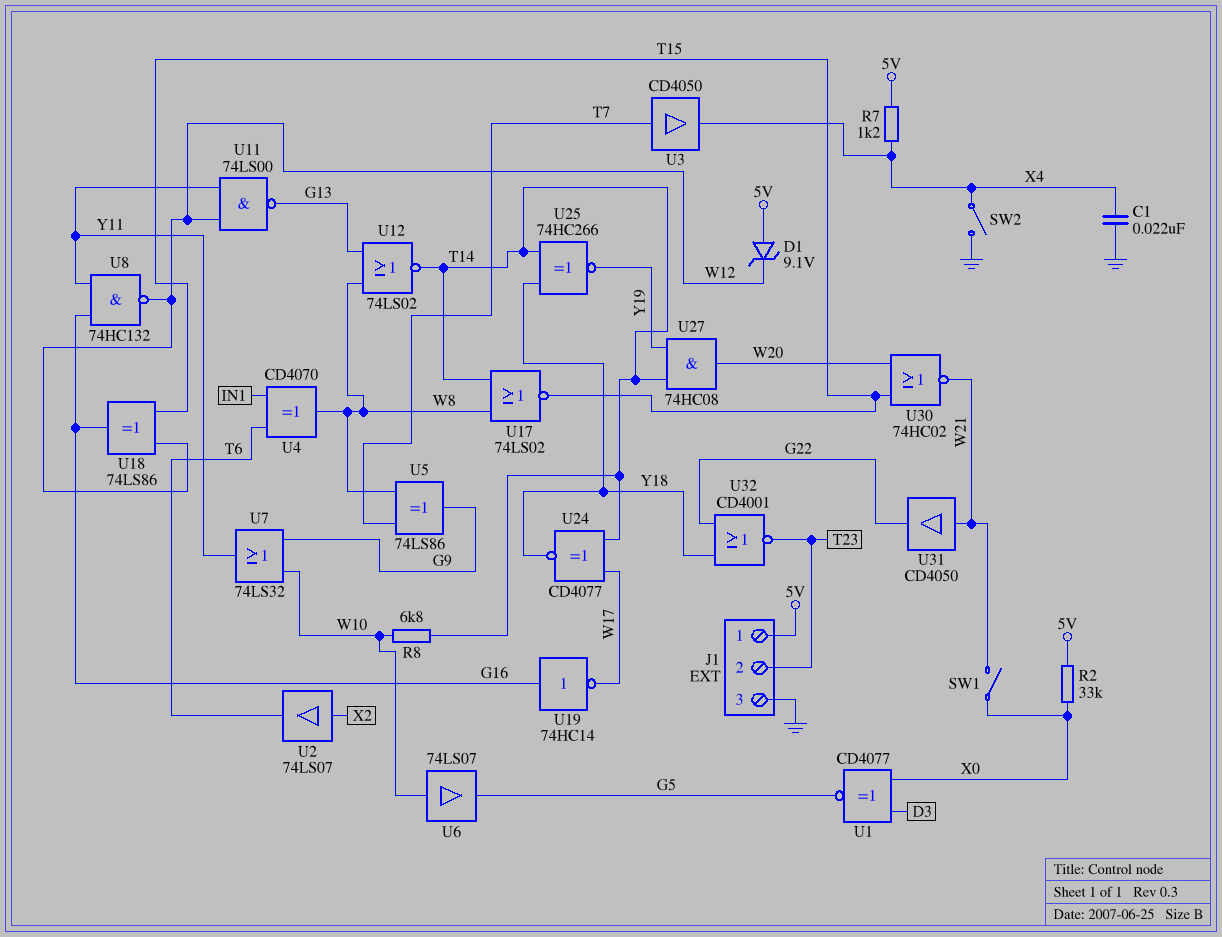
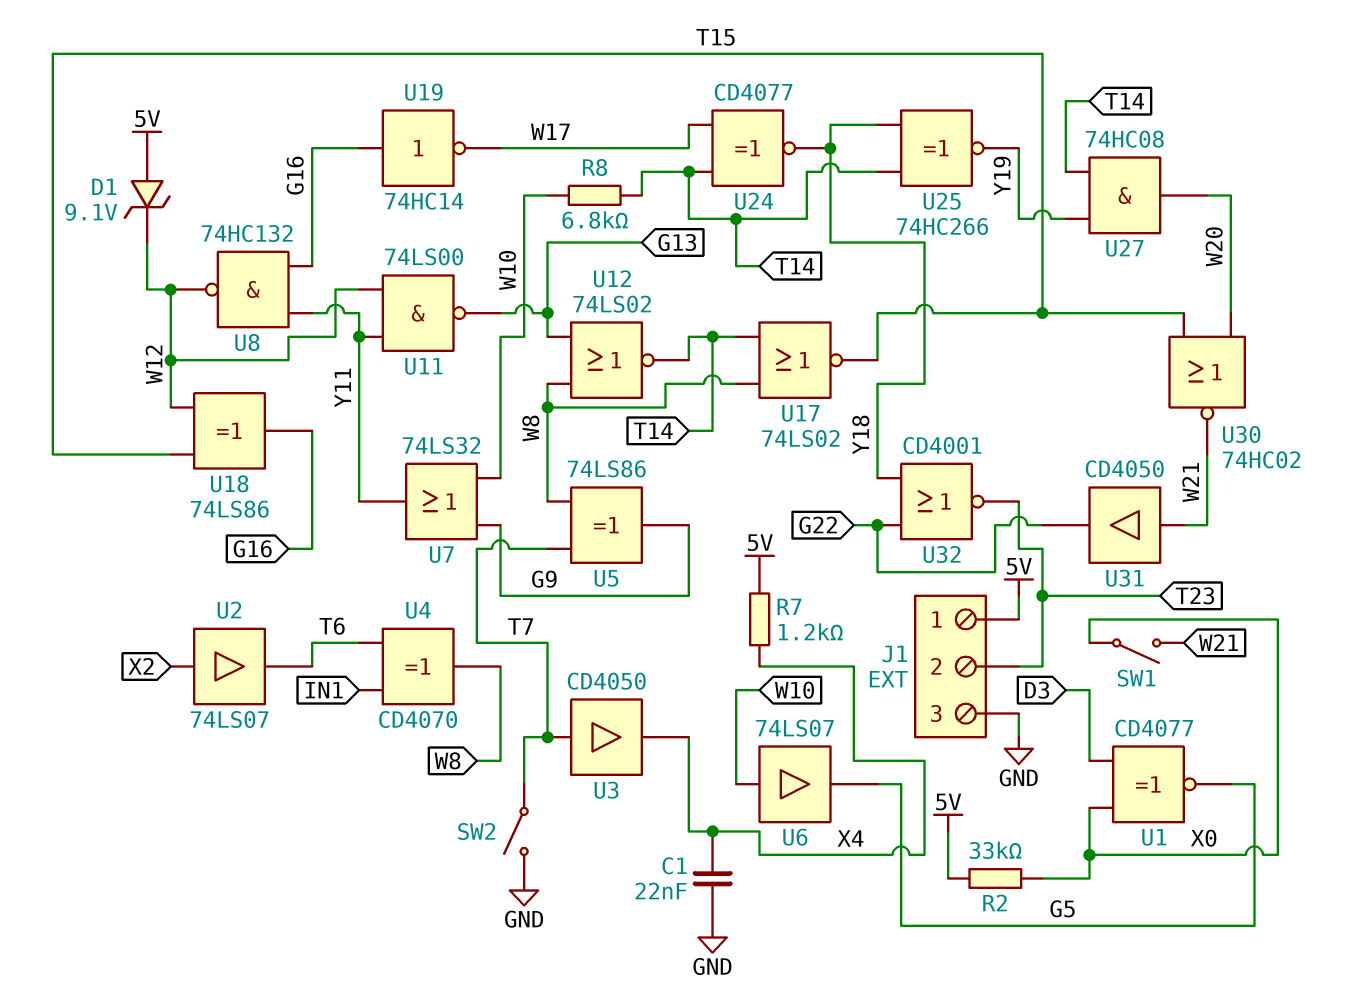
SW2: switch (GND, X4) -> switch (GND, T7)

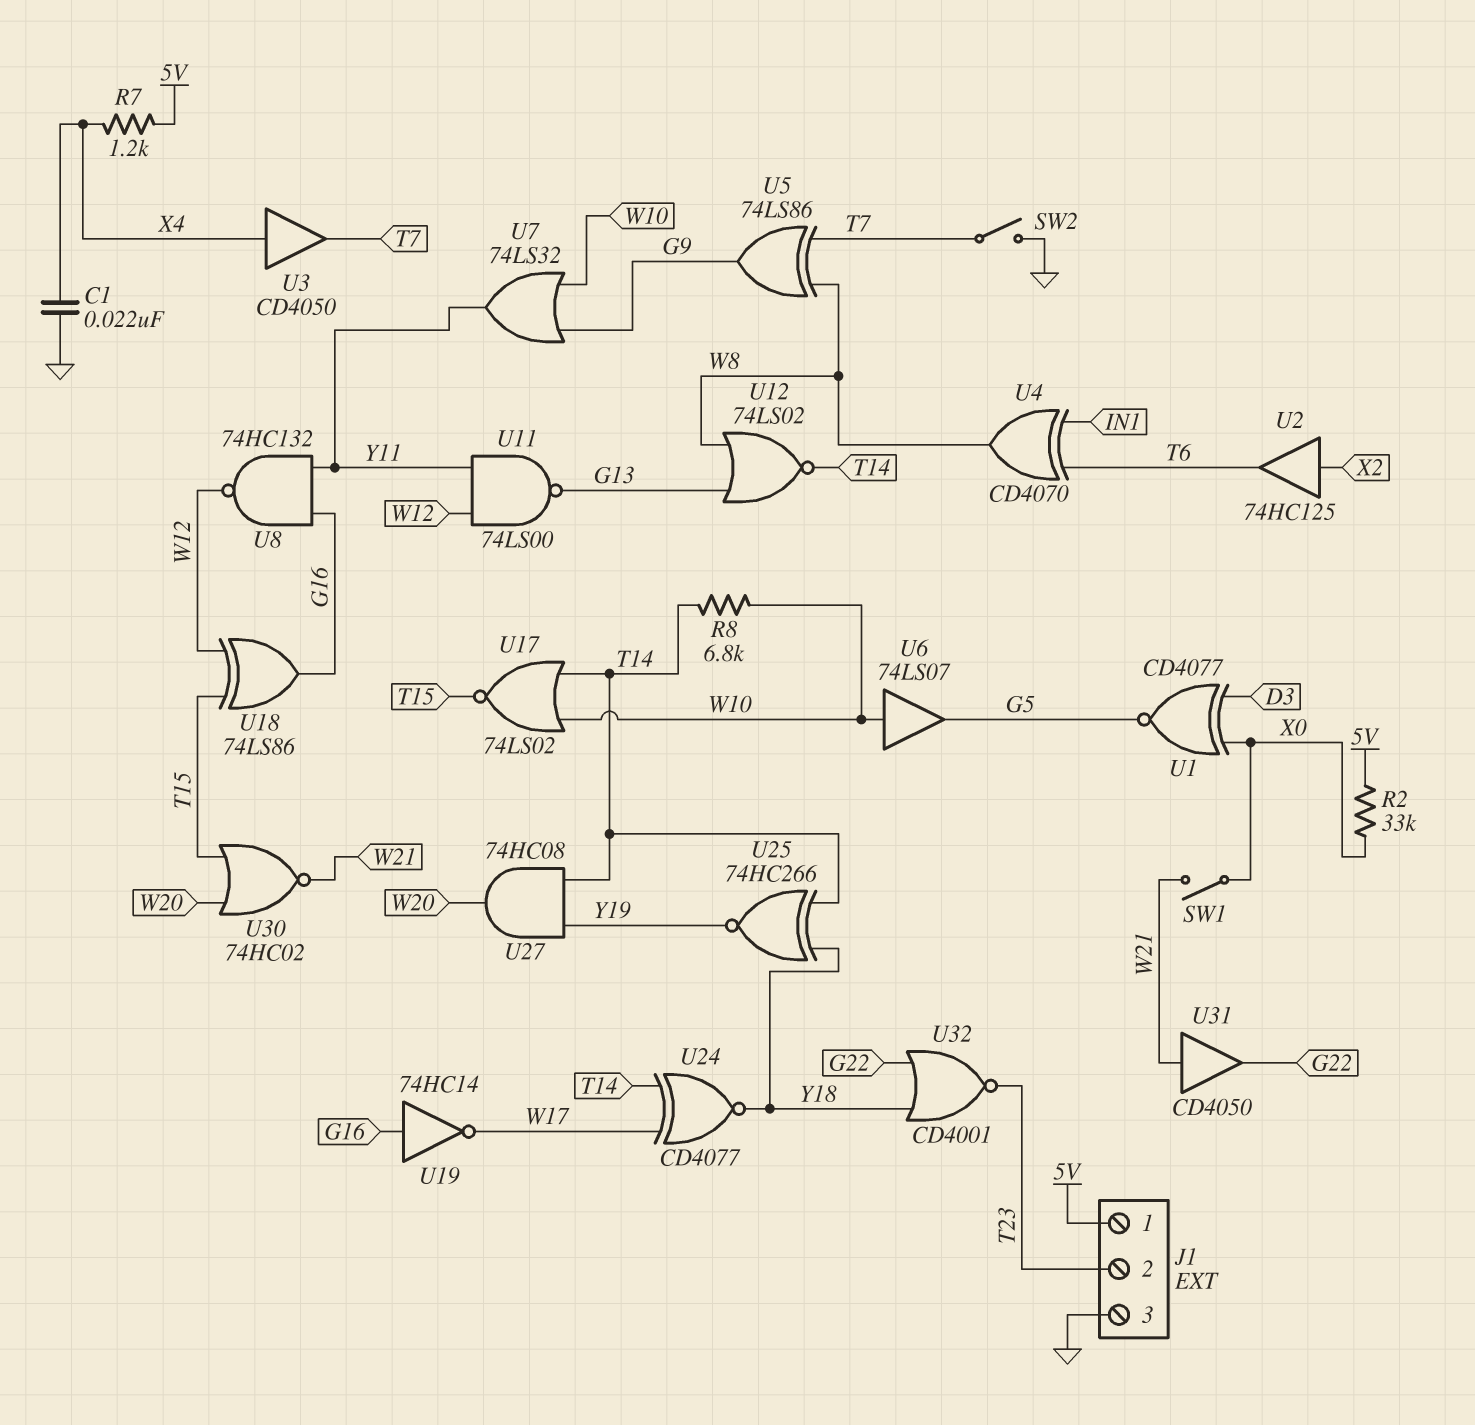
D1: zener 9.1V (A 5V, K W12) -> none
U2: buffer 74LS07 (in X2, out T6) -> buffer 74HC125 (in X2, out T6)
U3: buffer CD4050 (in T7, out X4) -> buffer CD4050 (in X4, out T7)
U17: NOR 74LS02 (in T14, in W8, out T15) -> NOR 74LS02 (in T14, in W10, out T15)

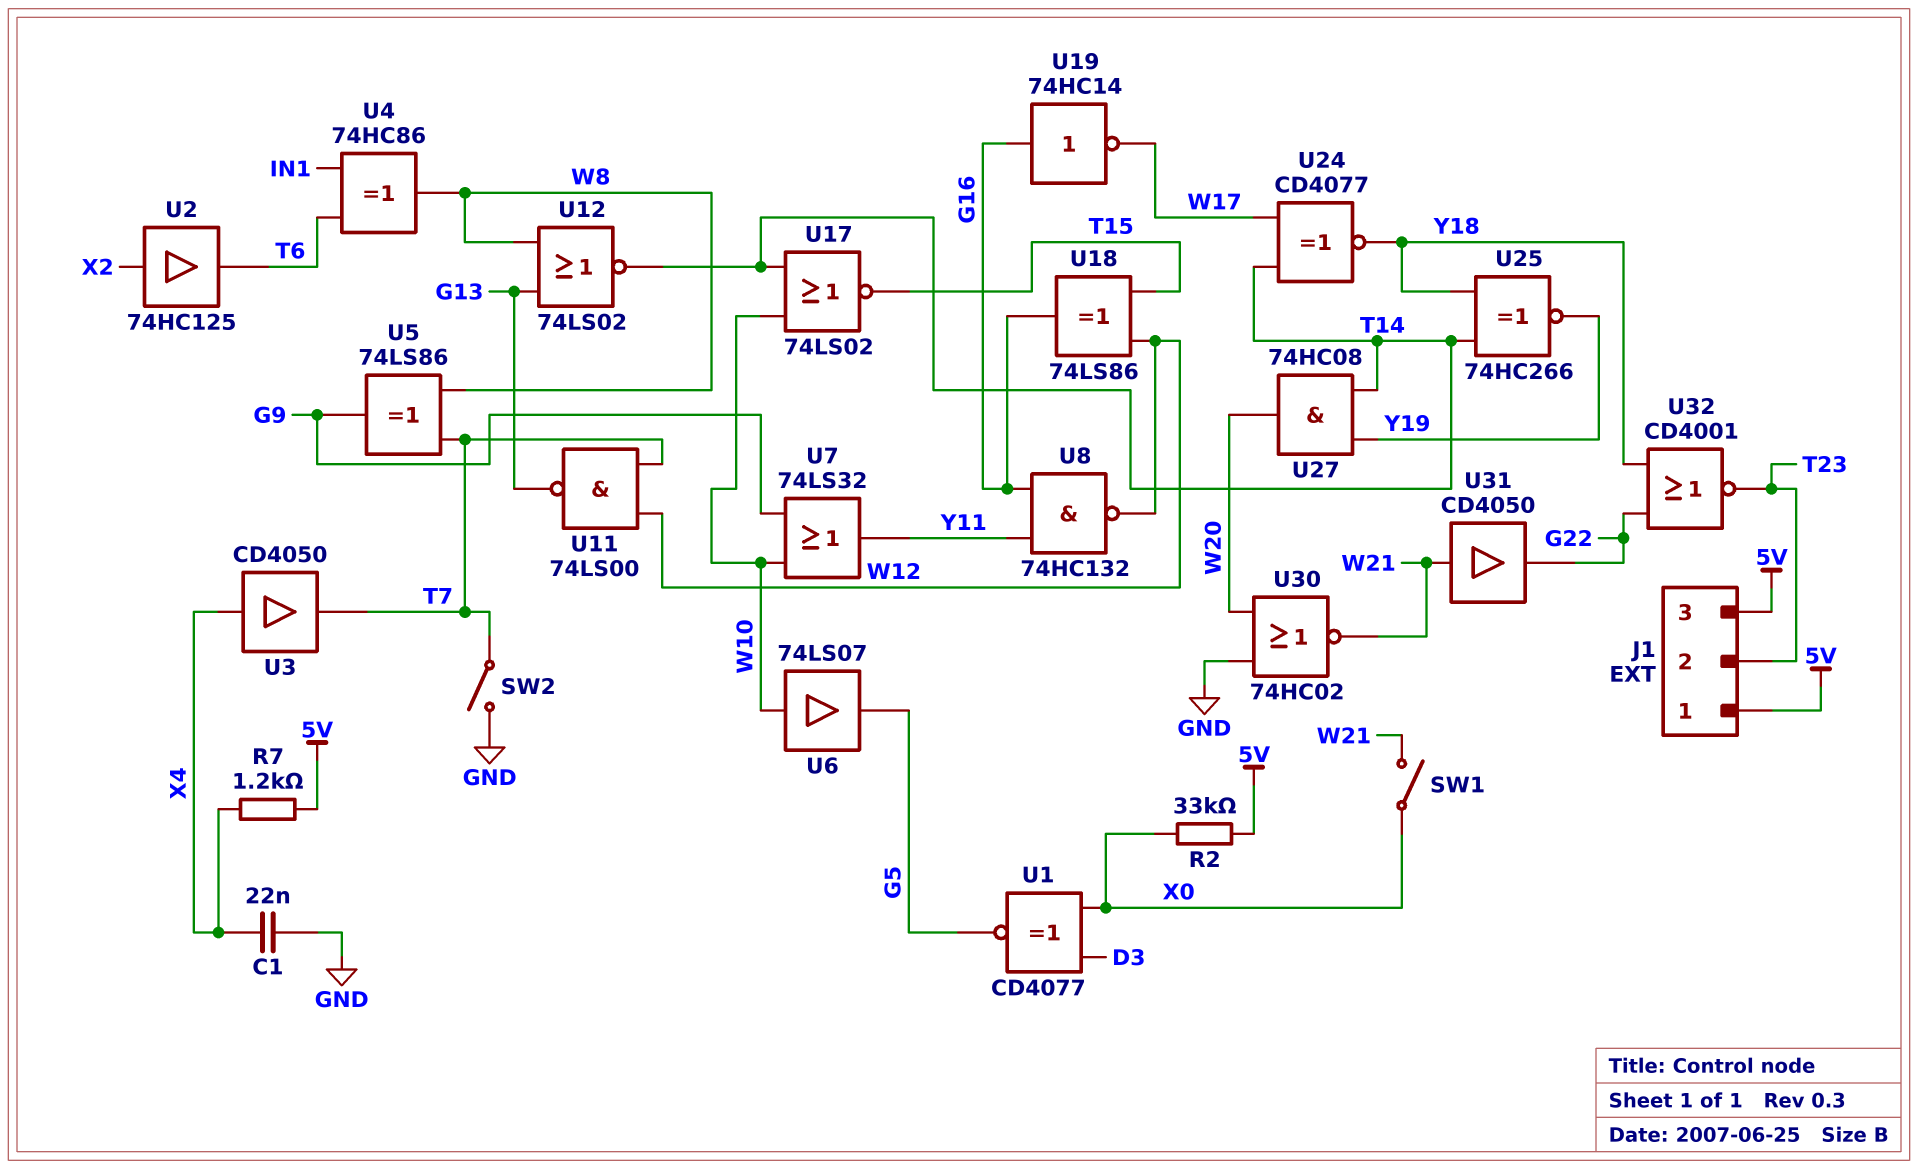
J1 pin 3: GND -> 5V
R8: 6.8k (T14, W10) -> none
U4: XOR CD4070 (in IN1, in T6, out W8) -> XOR 74HC86 (in IN1, in T6, out W8)
U11: NAND 74LS00 (in W12, in Y11, out G13) -> NAND 74LS00 (in T7, in W12, out G13)
U30: NOR 74HC02 (in T15, in W20, out W21) -> NOR 74HC02 (in GND, in W20, out W21)

